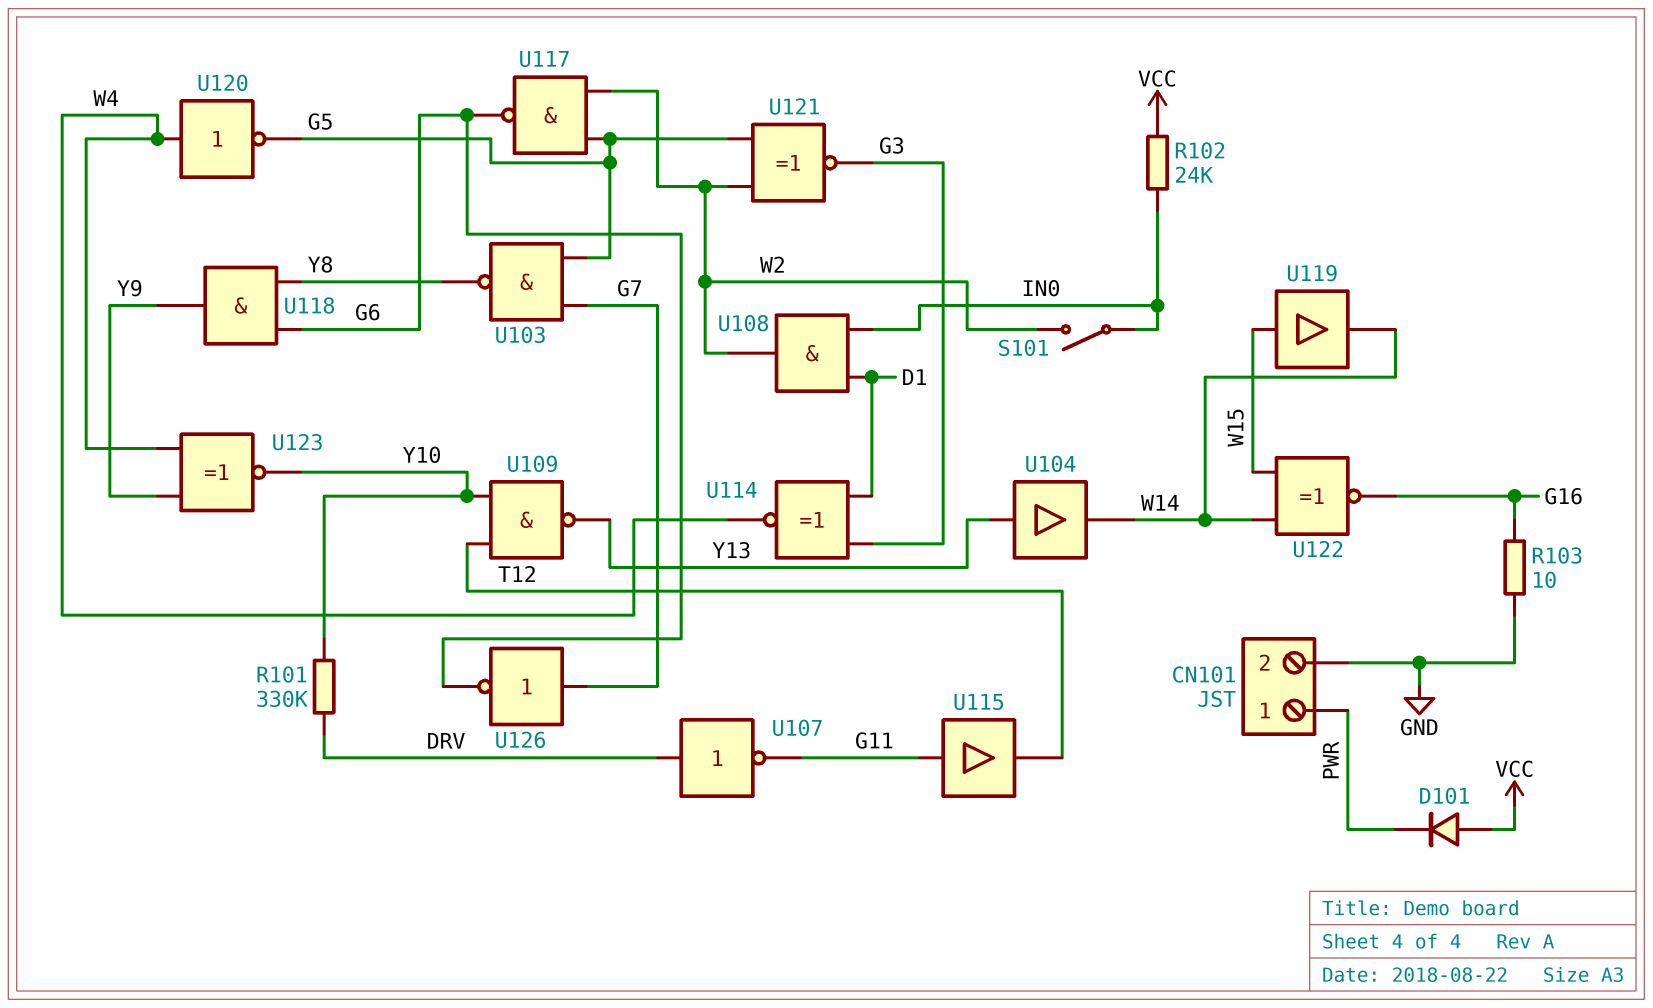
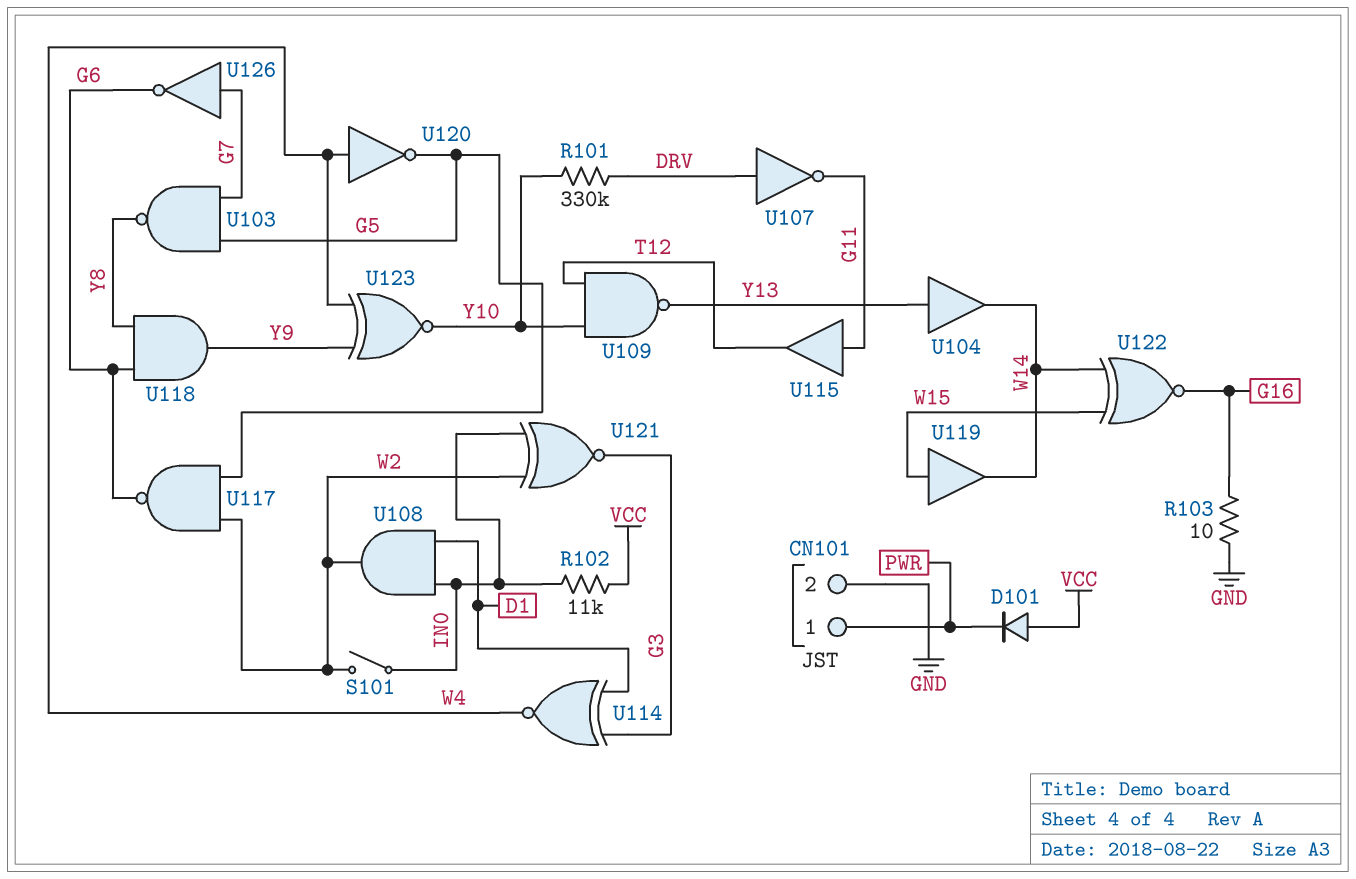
R102: 24k (IN0, VCC) -> 11k (IN0, VCC)
U121: XNOR (in G5, in W2, out G3) -> XNOR (in IN0, in W2, out G3)

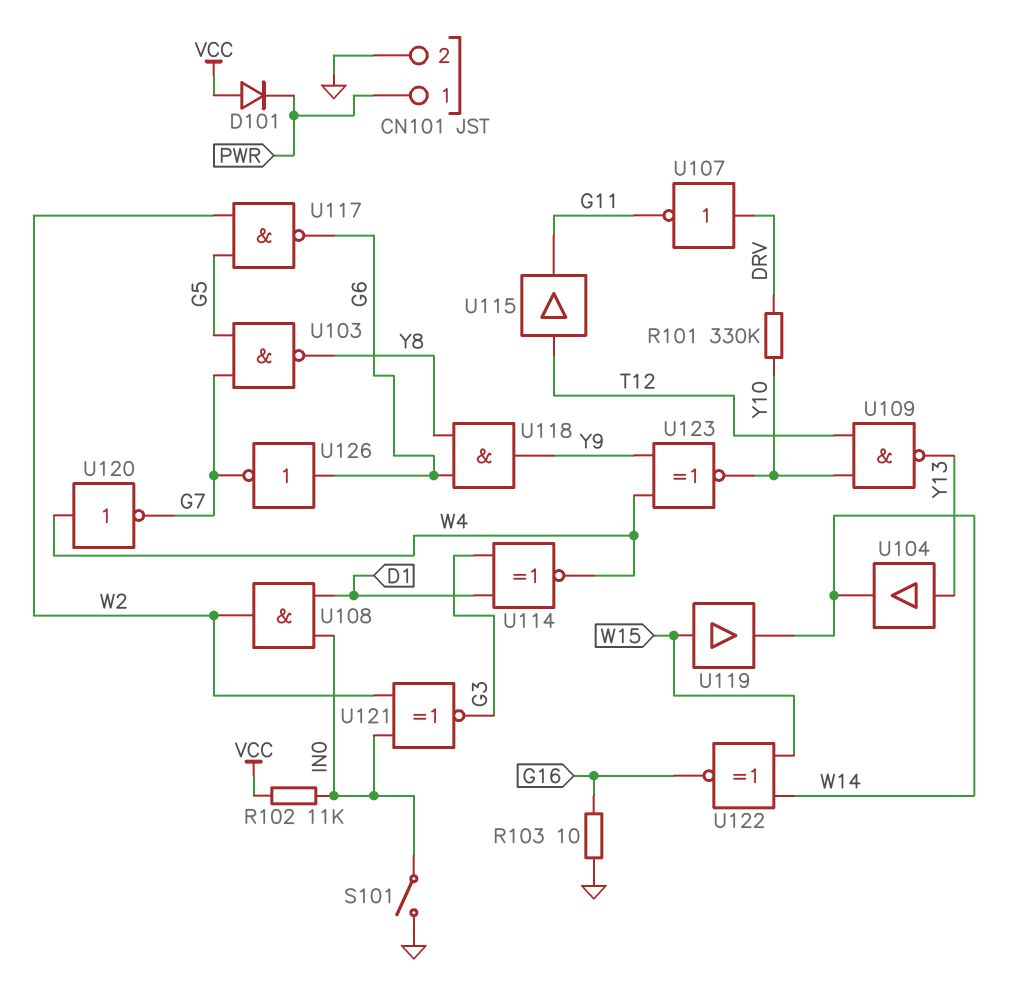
S101: switch (IN0, W2) -> switch (GND, IN0)
U115: buffer (in G11, out T12) -> buffer (in T12, out G11)
U120: NOT (in W4, out G5) -> NOT (in W4, out G7)
U126: NOT (in G7, out G6) -> NOT (in G6, out G7)

